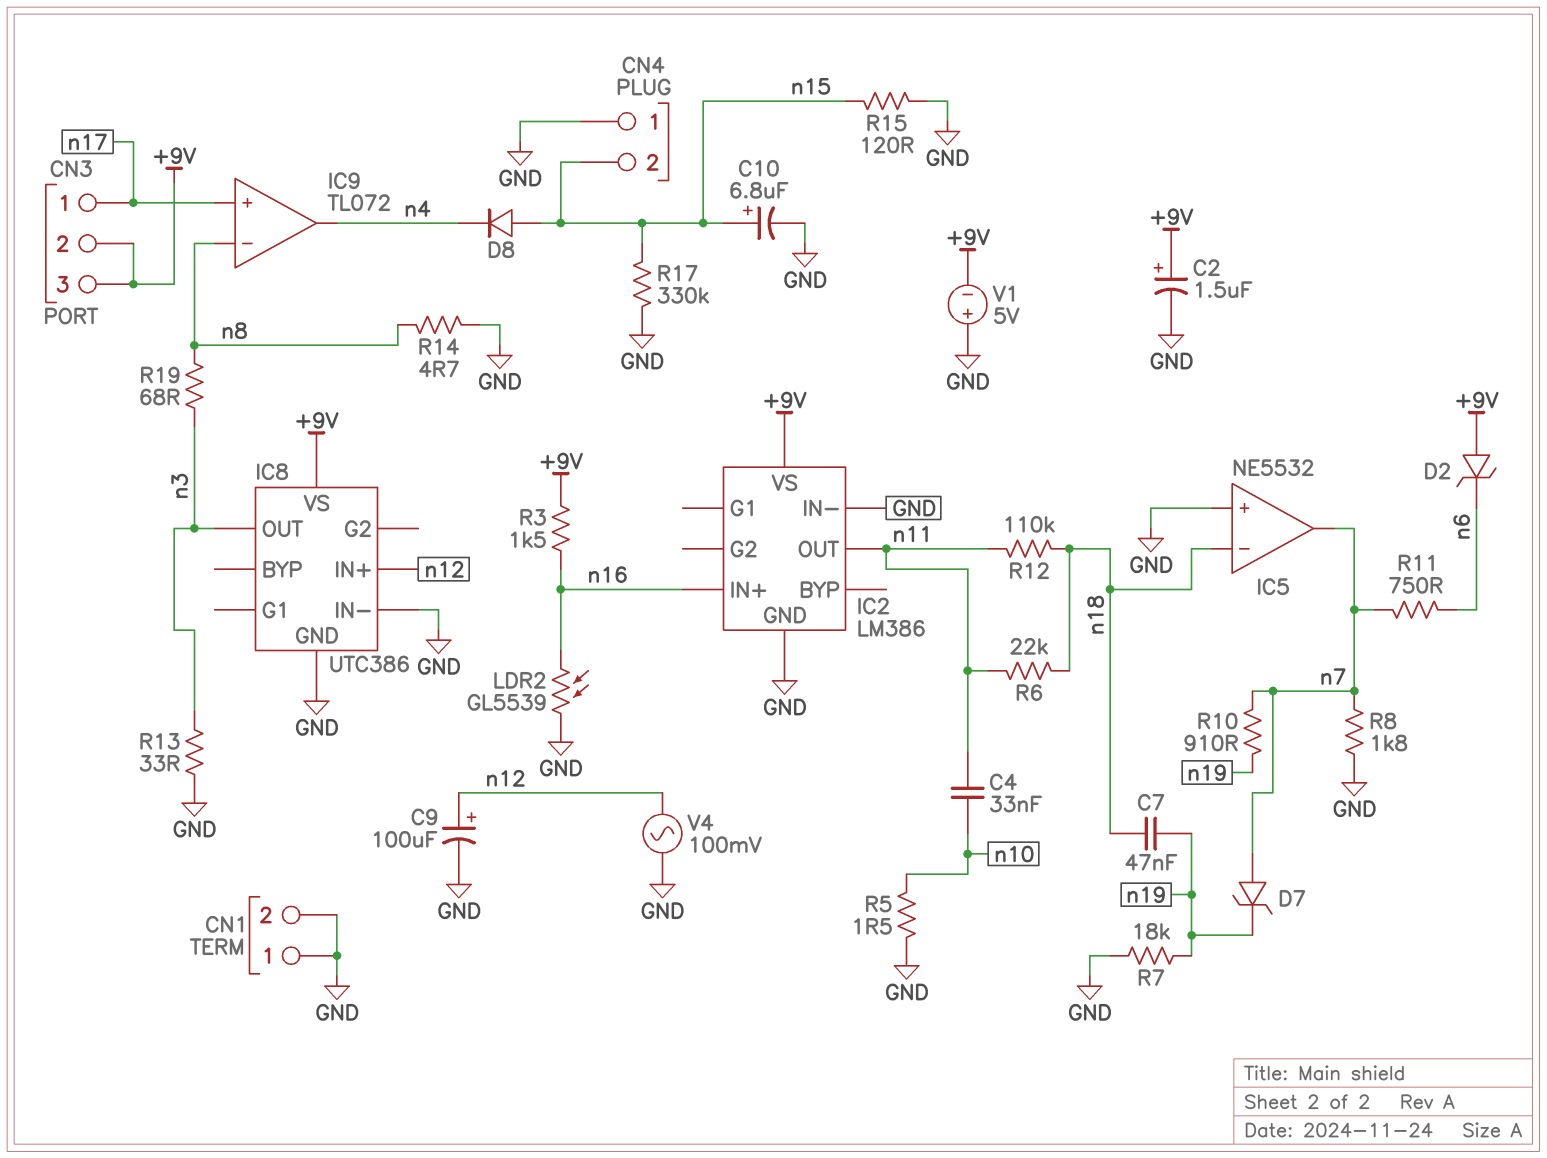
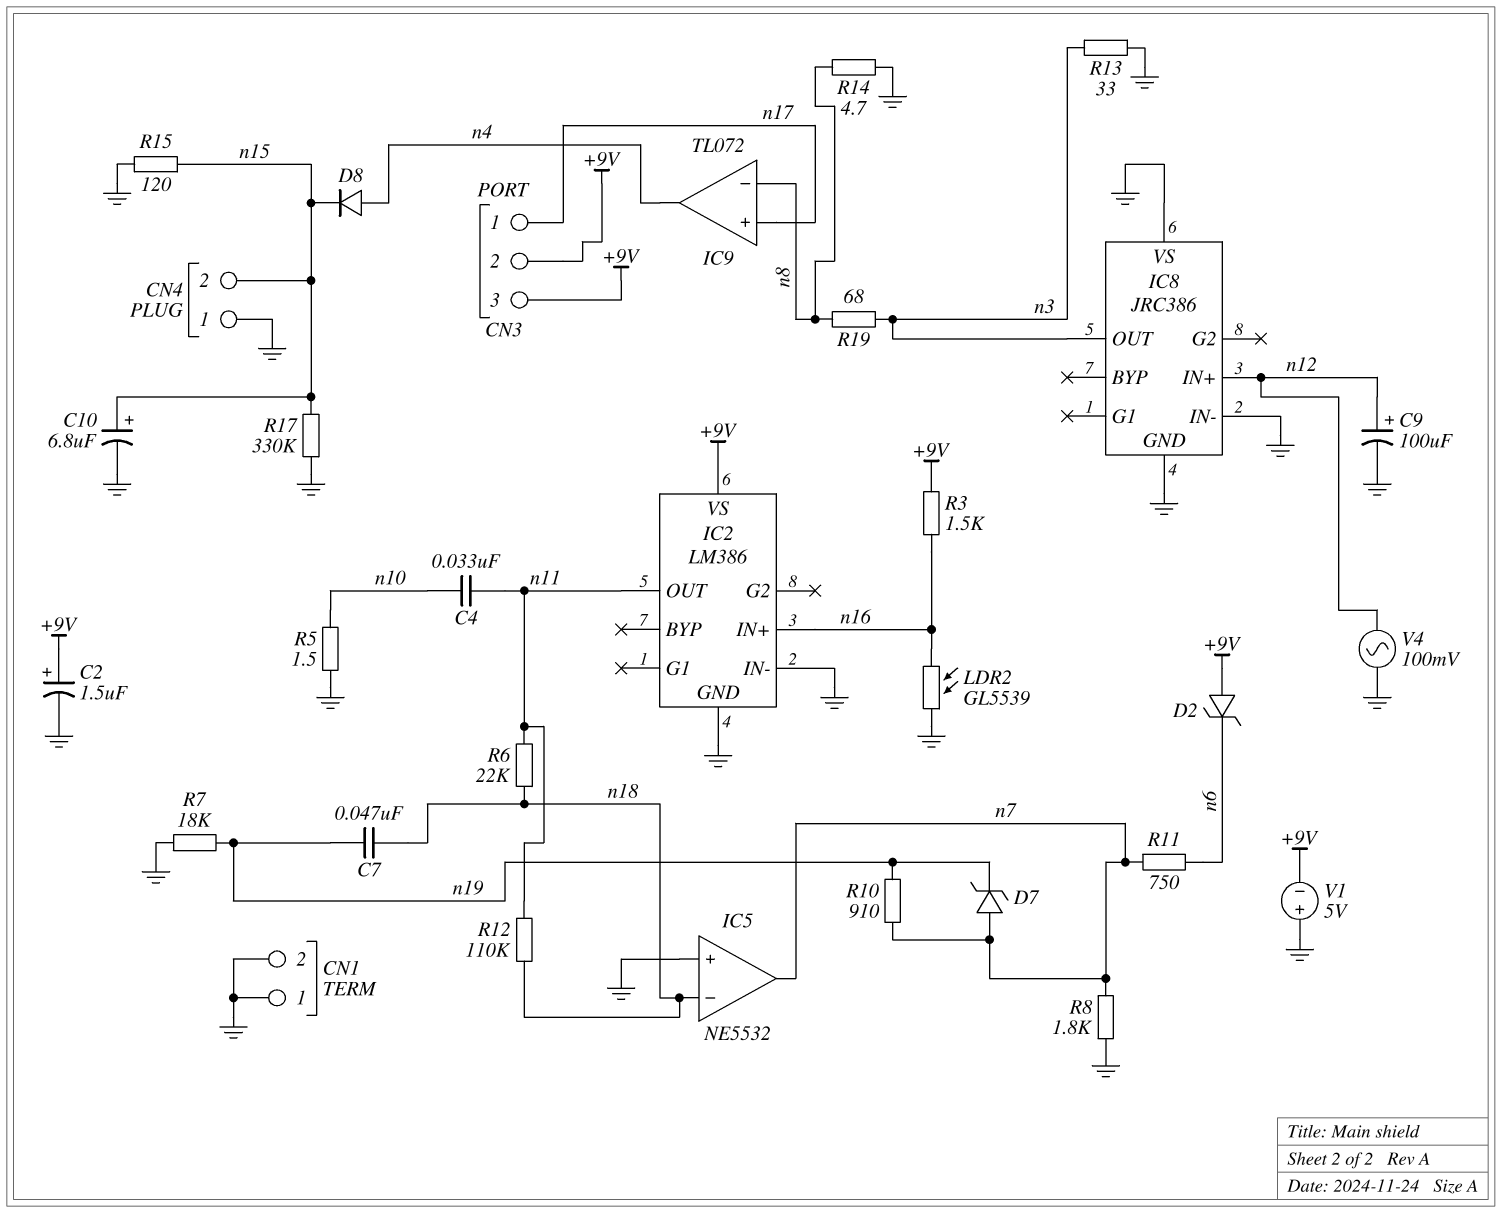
D8: diode (A n15, K n4) -> diode (A n4, K n15)
IC8: UTC386 -> JRC386
IC8 pin VS: +9V -> GND

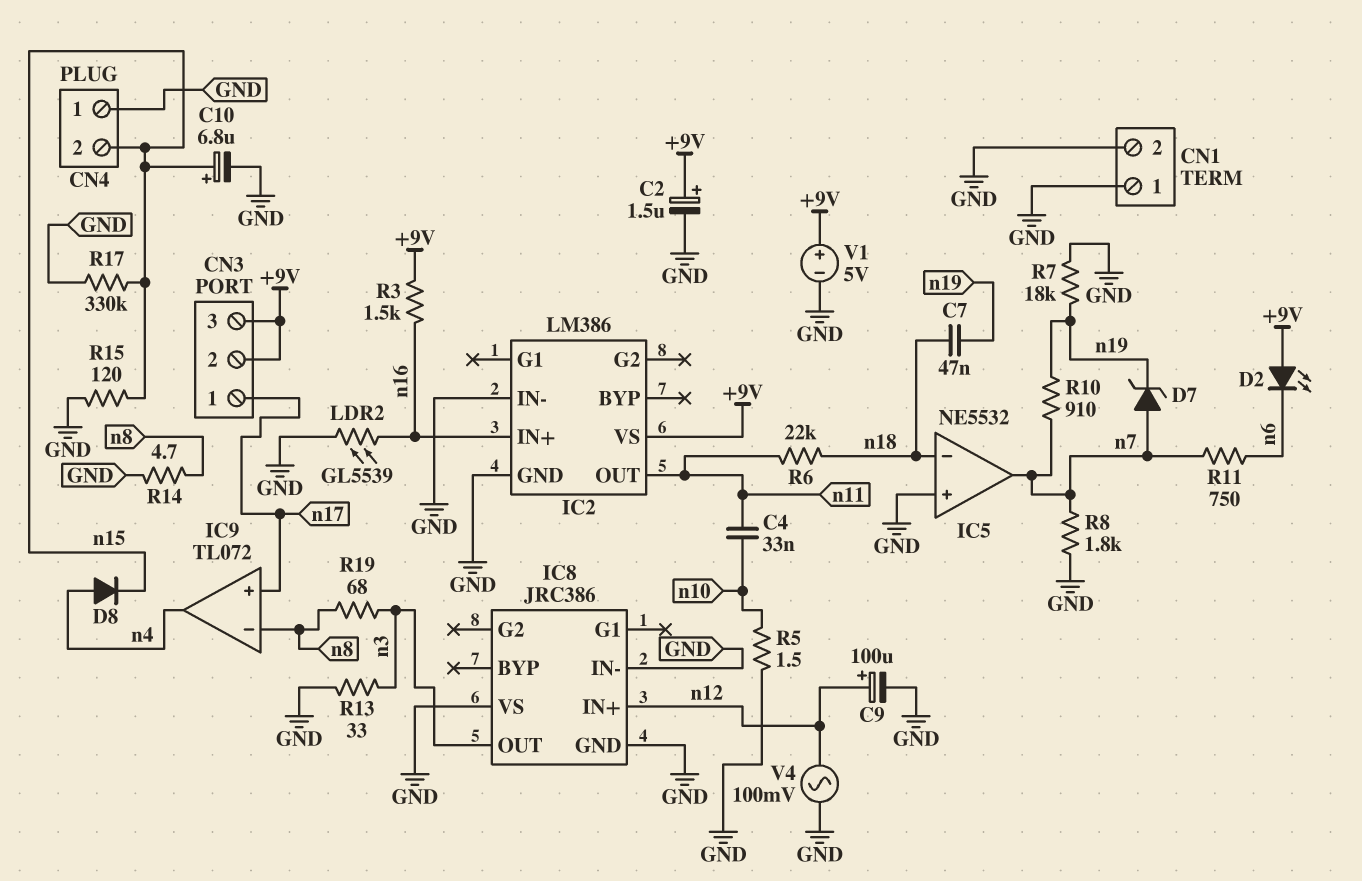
D2: zener (A +9V, K n6) -> LED (A +9V, K n6)
R12: 110k (n11, n18) -> none
V1: 5V (plus GND, minus +9V) -> 5V (plus +9V, minus GND)

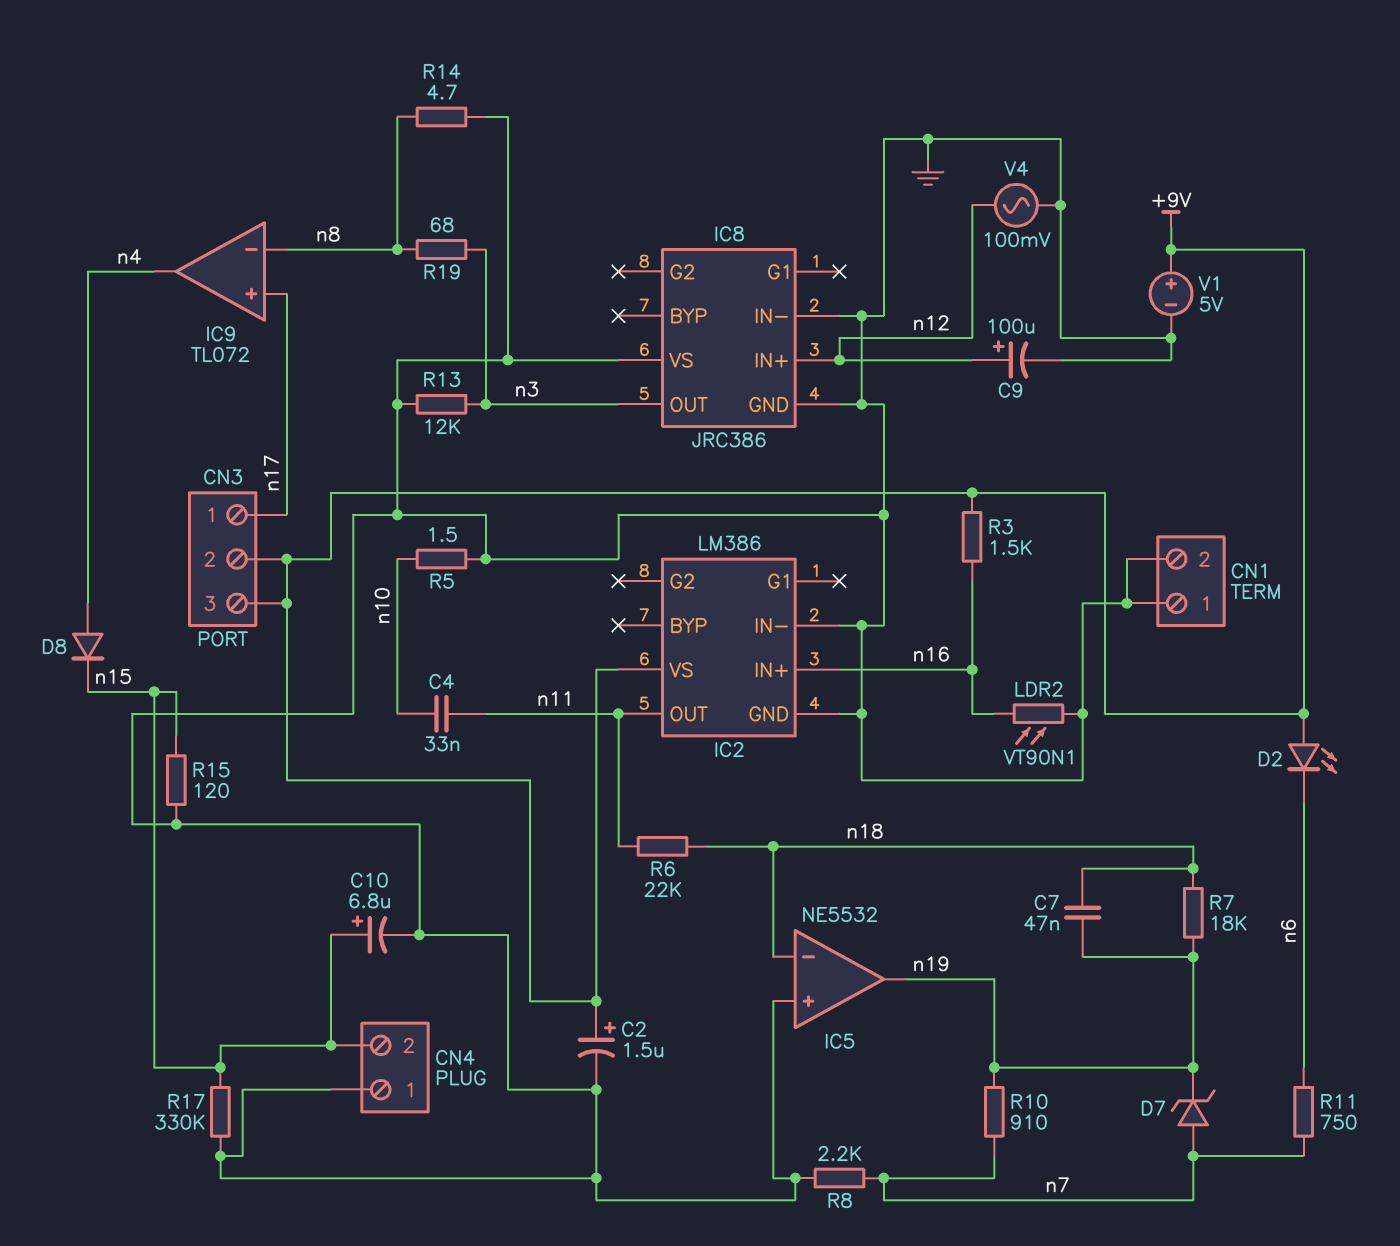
IC5 pin out: n7 -> n19
LDR2: GL5539 (GND, n16) -> VT90N1 (GND, n16)
R7: 18k (GND, n19) -> 18k (n18, n19)
R8: 1.8k (GND, n7) -> 2.2k (GND, n7)
R13: 33 (GND, n3) -> 12k (GND, n3)

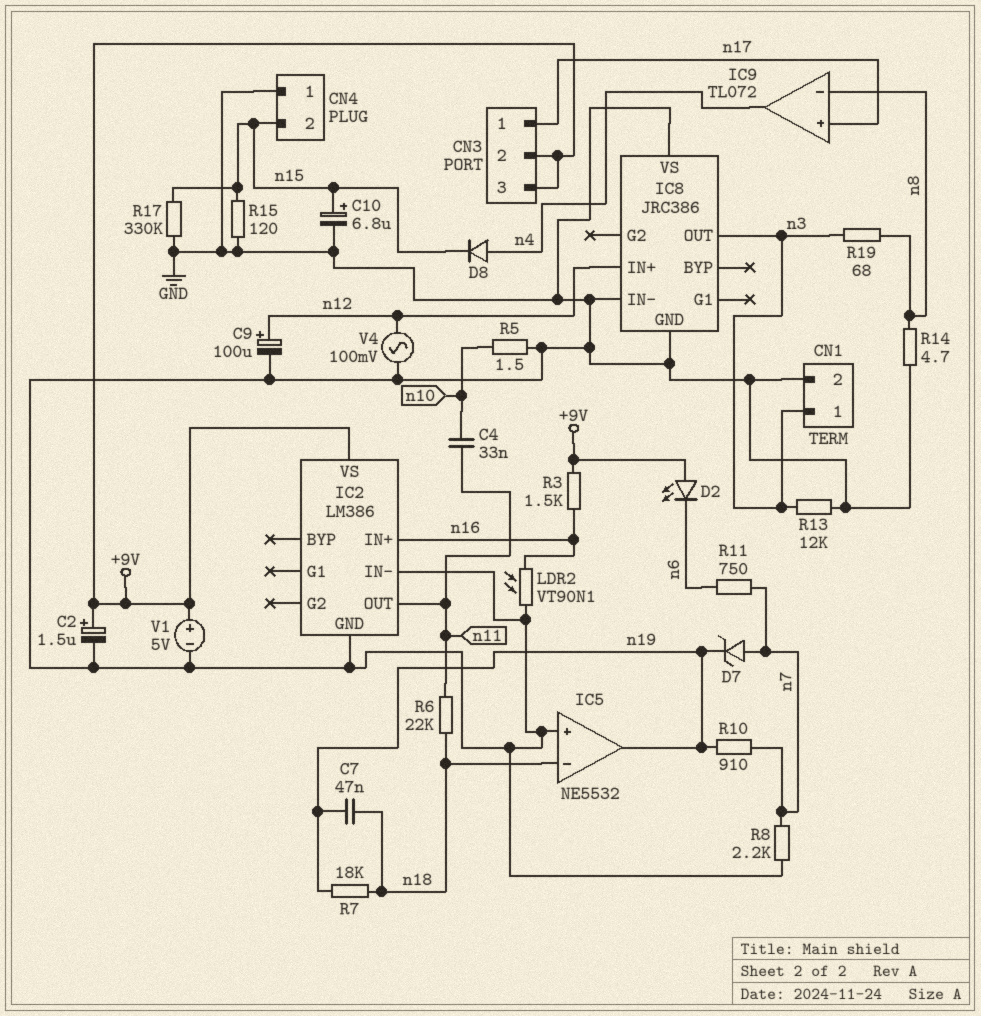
CN1 pin 1: GND -> n3

